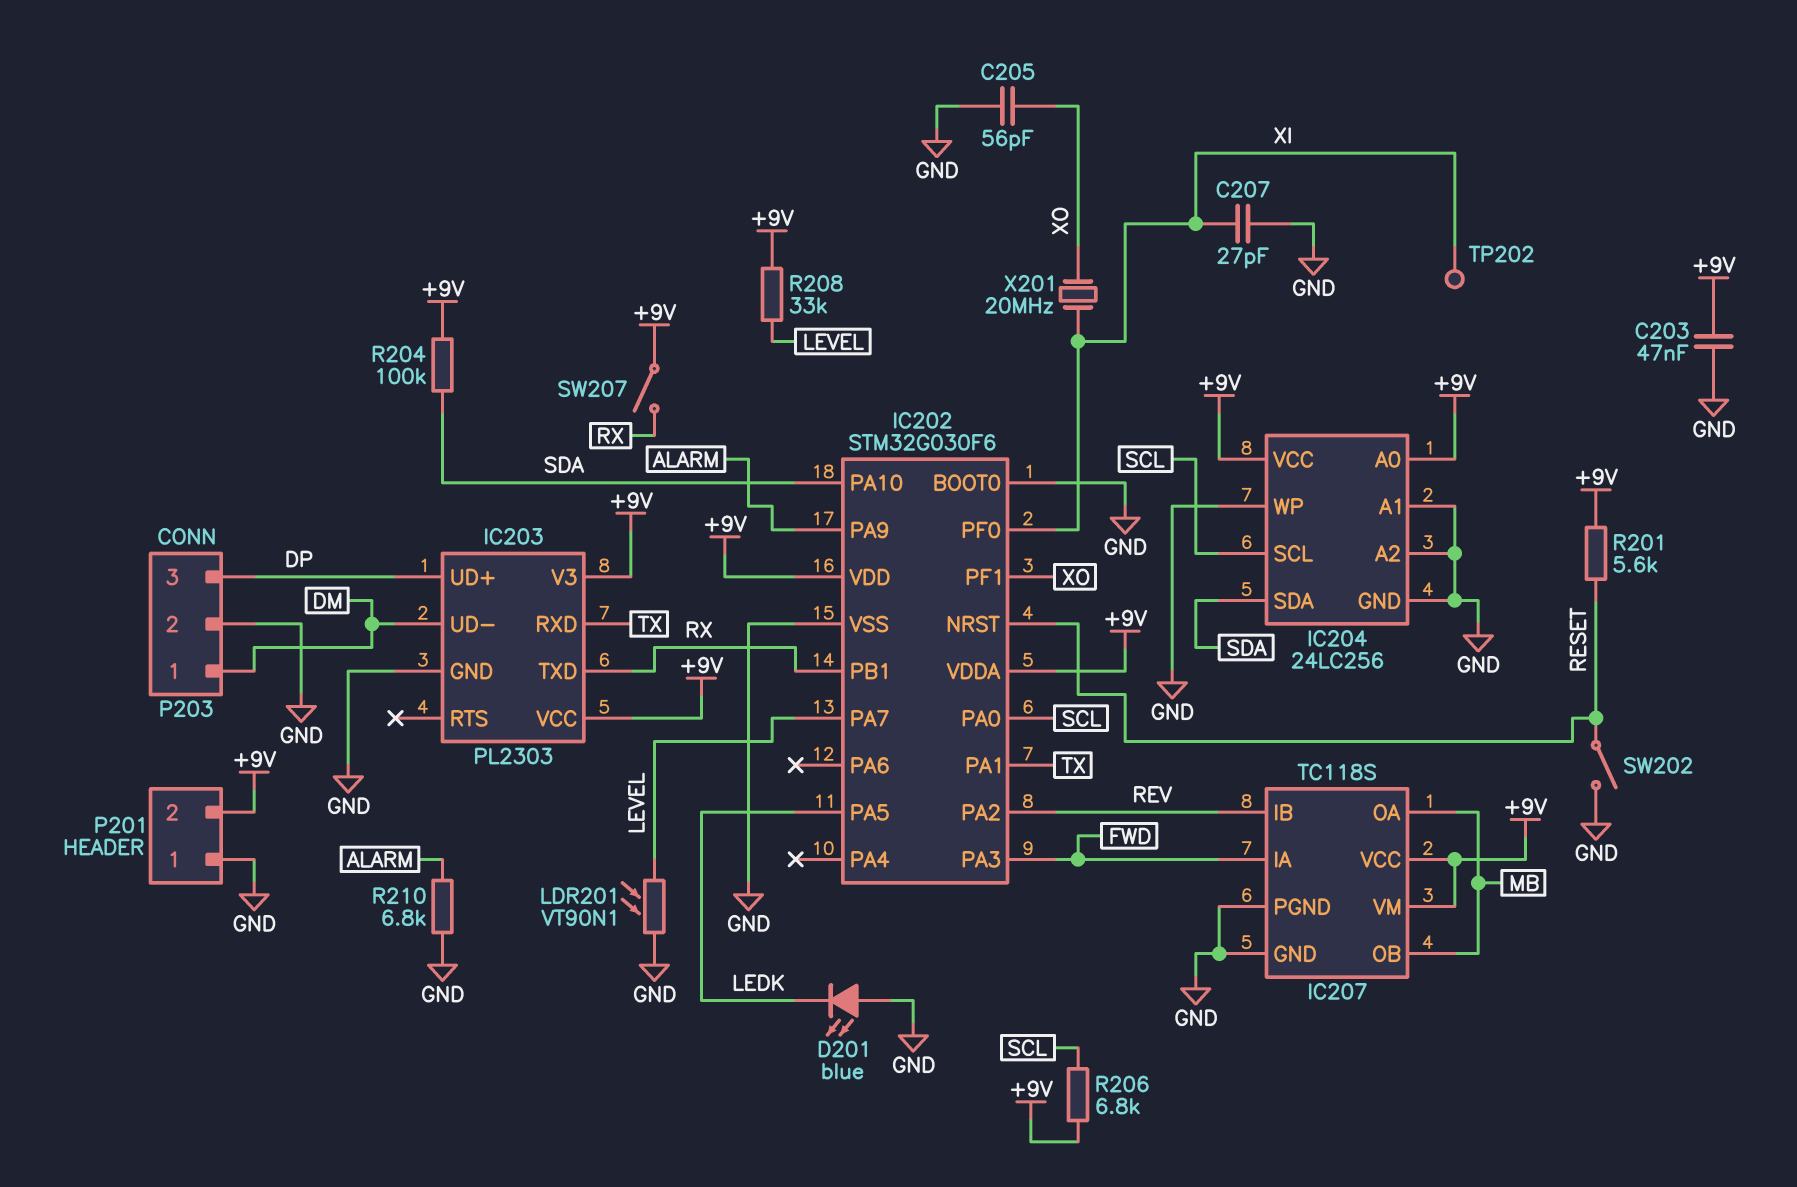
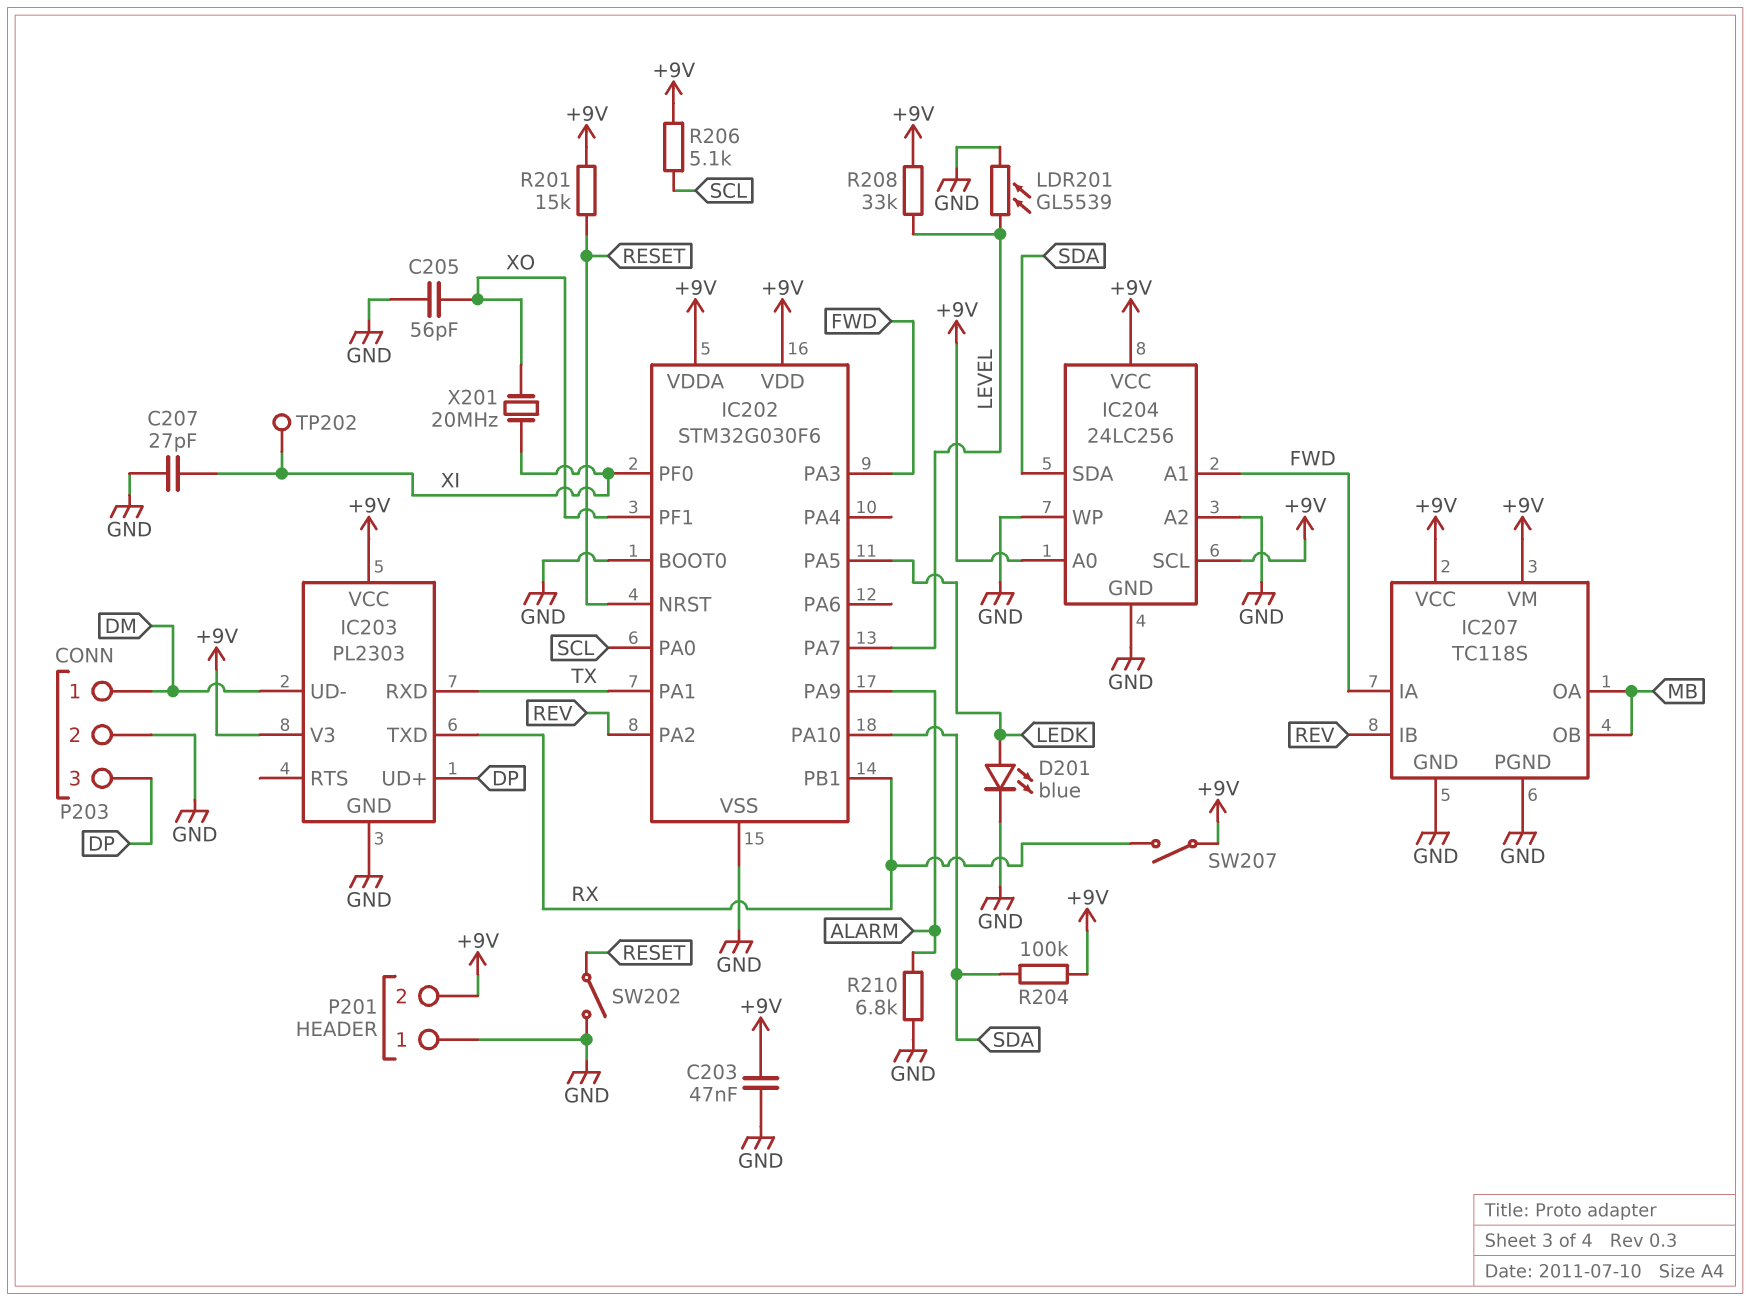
D201: LED blue (A GND, K LEDK) -> LED blue (A LEDK, K GND)
IC204 pin A1: GND -> FWD
IC204 pin SCL: SCL -> +9V
LDR201: VT90N1 (GND, LEVEL) -> GL5539 (GND, LEVEL)
R201: 5.6k (+9V, RESET) -> 15k (+9V, RESET)
R206: 6.8k (+9V, SCL) -> 5.1k (+9V, SCL)

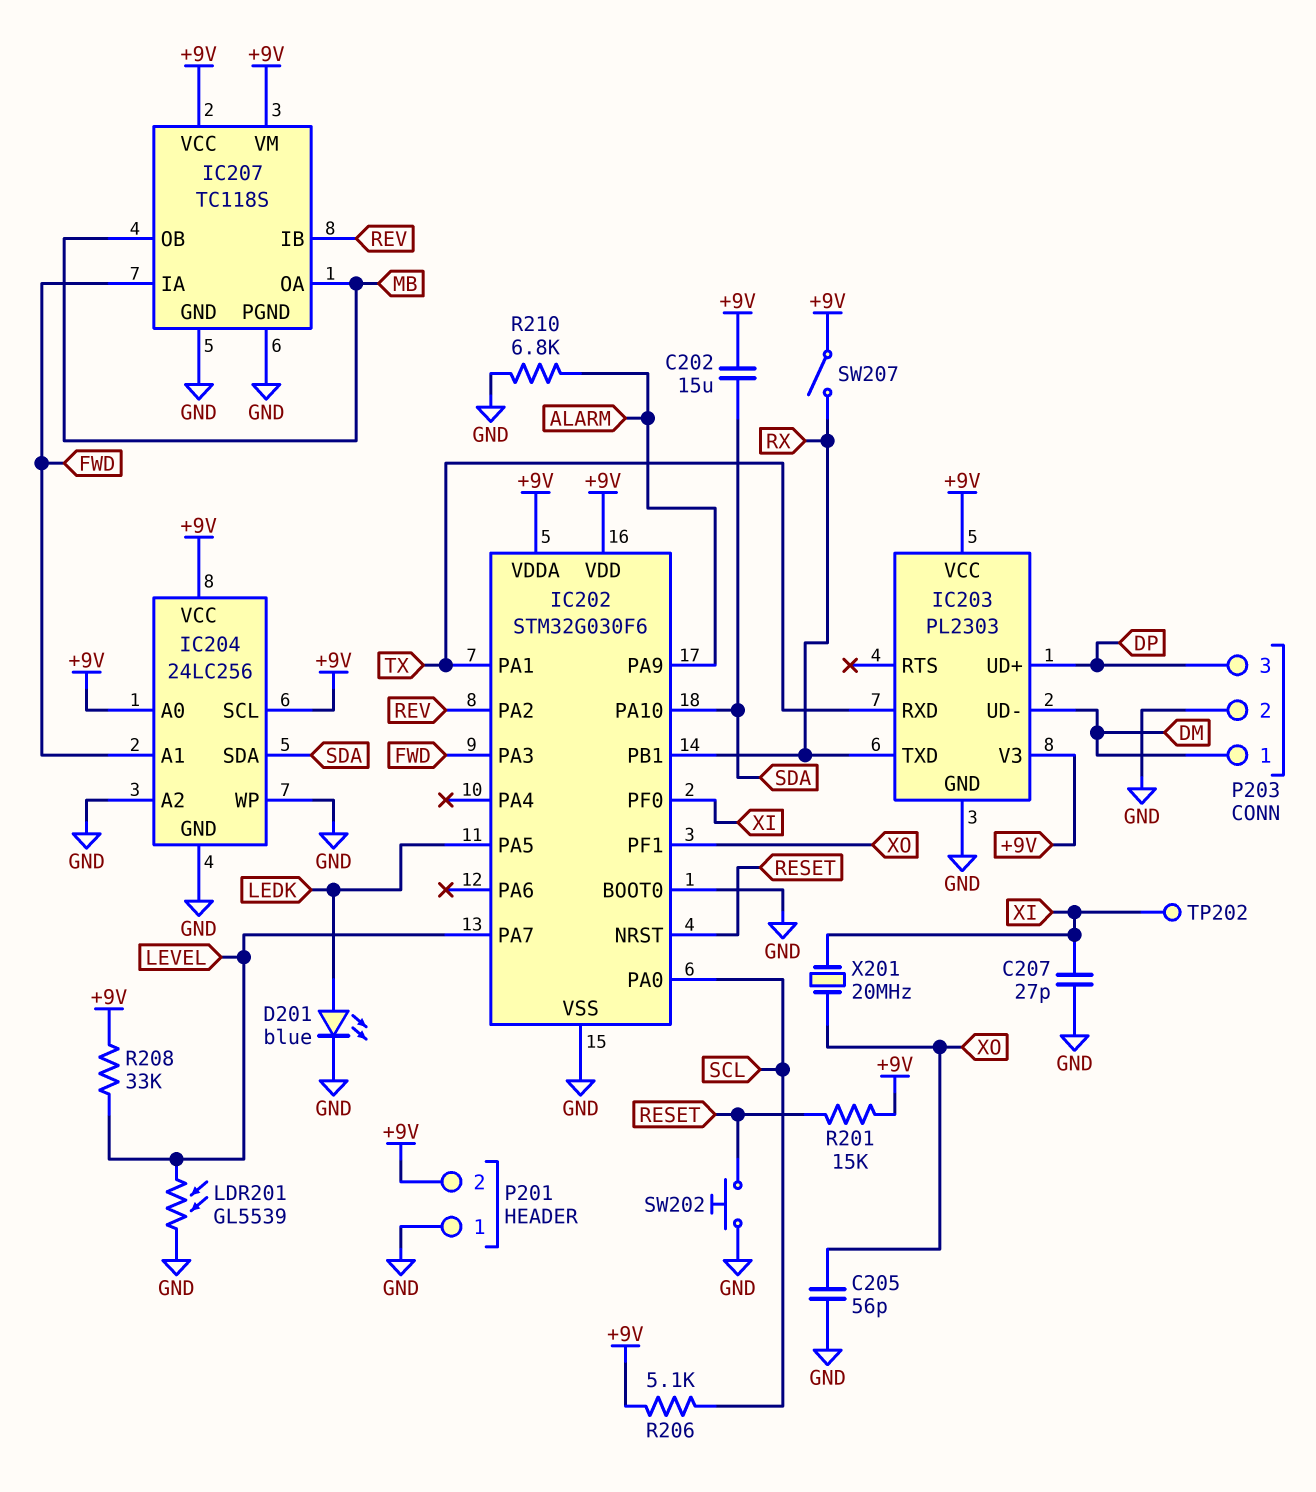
C202: none -> 15uF (+9V, SDA)
C203: 47nF (+9V, GND) -> none
R204: 100k (+9V, SDA) -> none
SW202: switch (GND, RESET) -> button (GND, RESET)

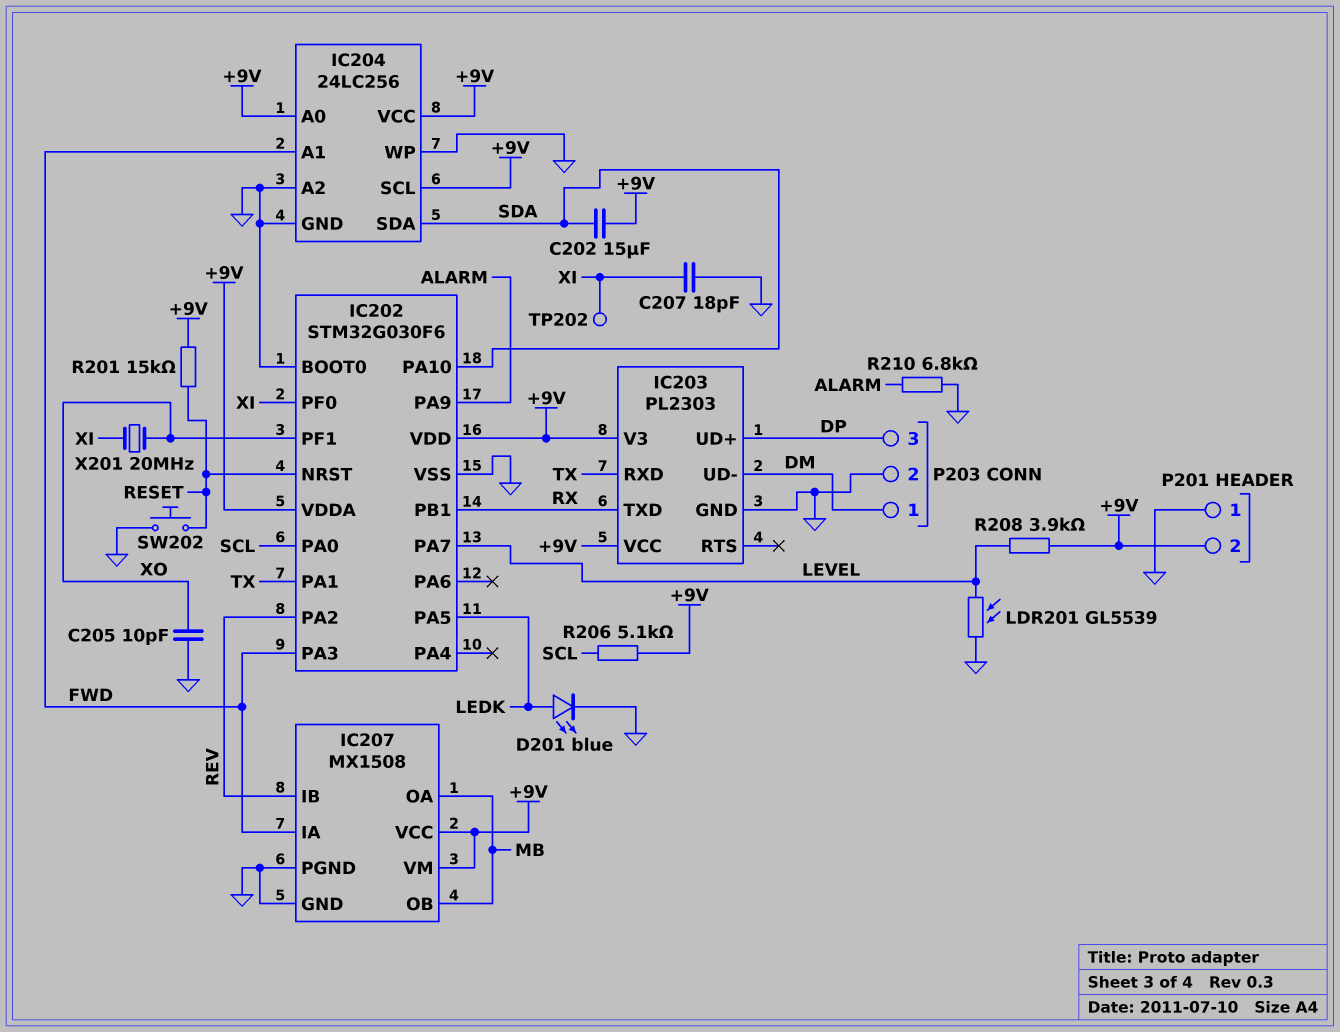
C205: 56pF (GND, XO) -> 10pF (GND, XO)
C207: 27pF (GND, XI) -> 18pF (GND, XI)
IC207: TC118S -> MX1508
R208: 33k (+9V, LEVEL) -> 3.9k (+9V, LEVEL)
SW207: switch (+9V, RX) -> none

